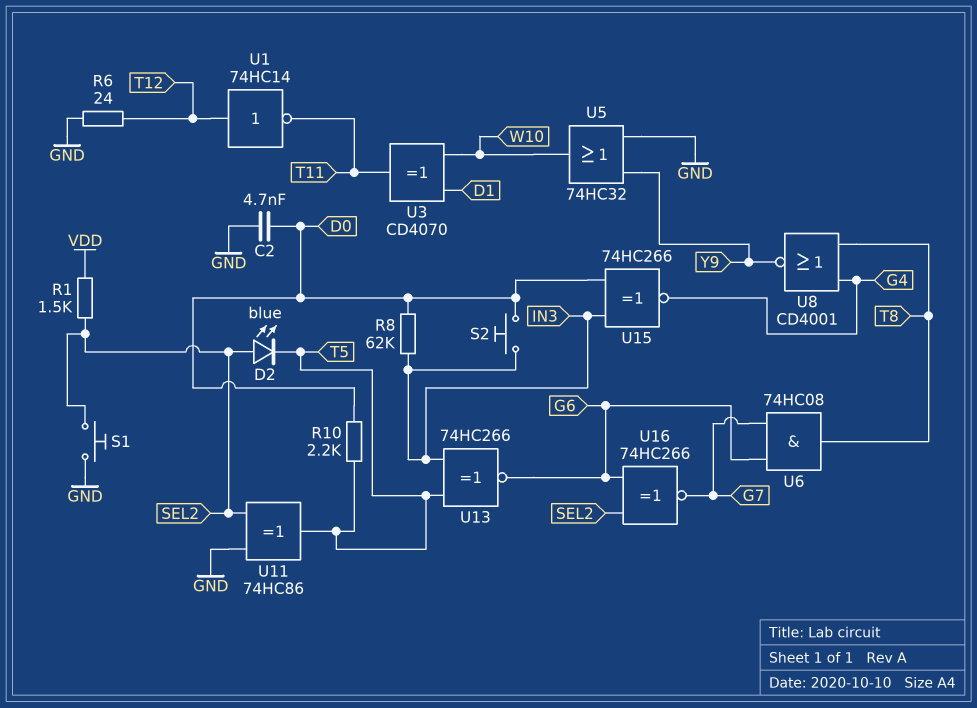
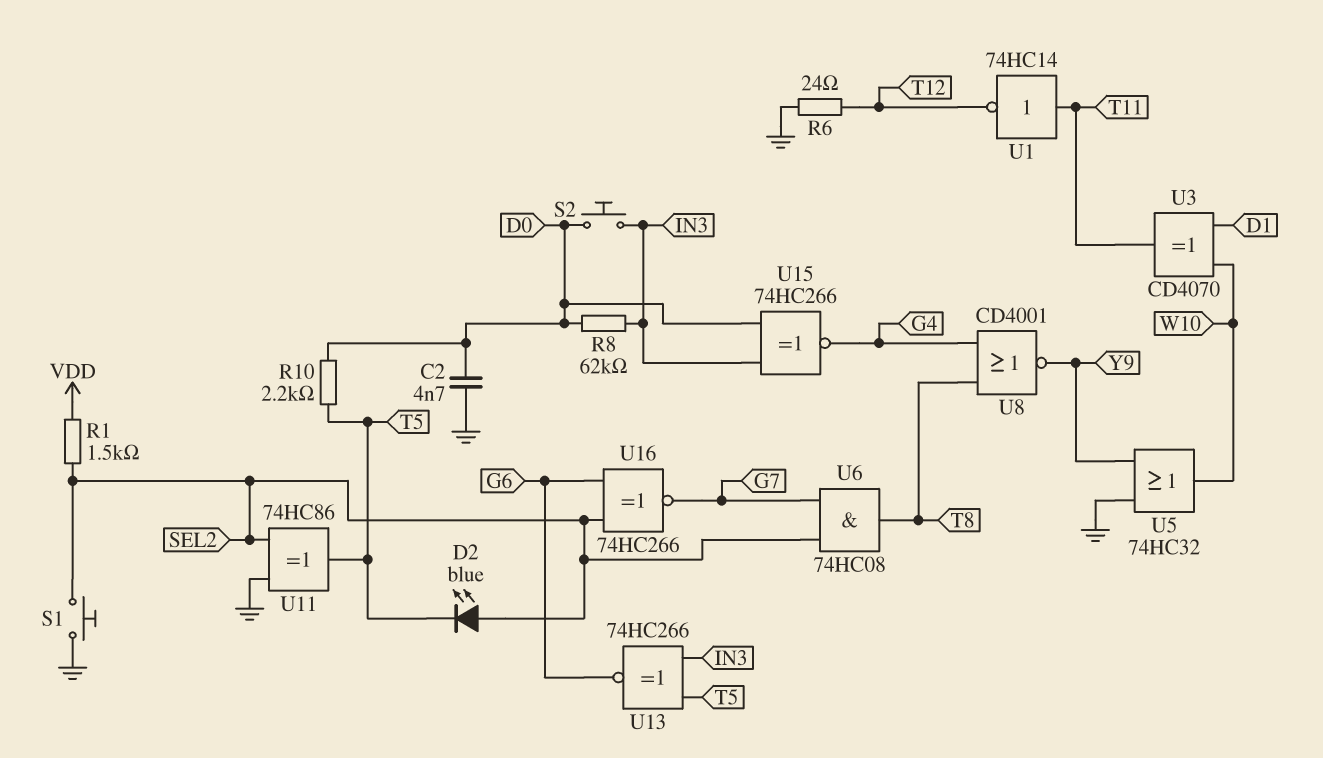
U1: NOT 74HC14 (in T12, out T11) -> NOT 74HC14 (in T11, out T12)
U6: AND 74HC08 (in G6, in G7, out T8) -> AND 74HC08 (in G7, in SEL2, out T8)

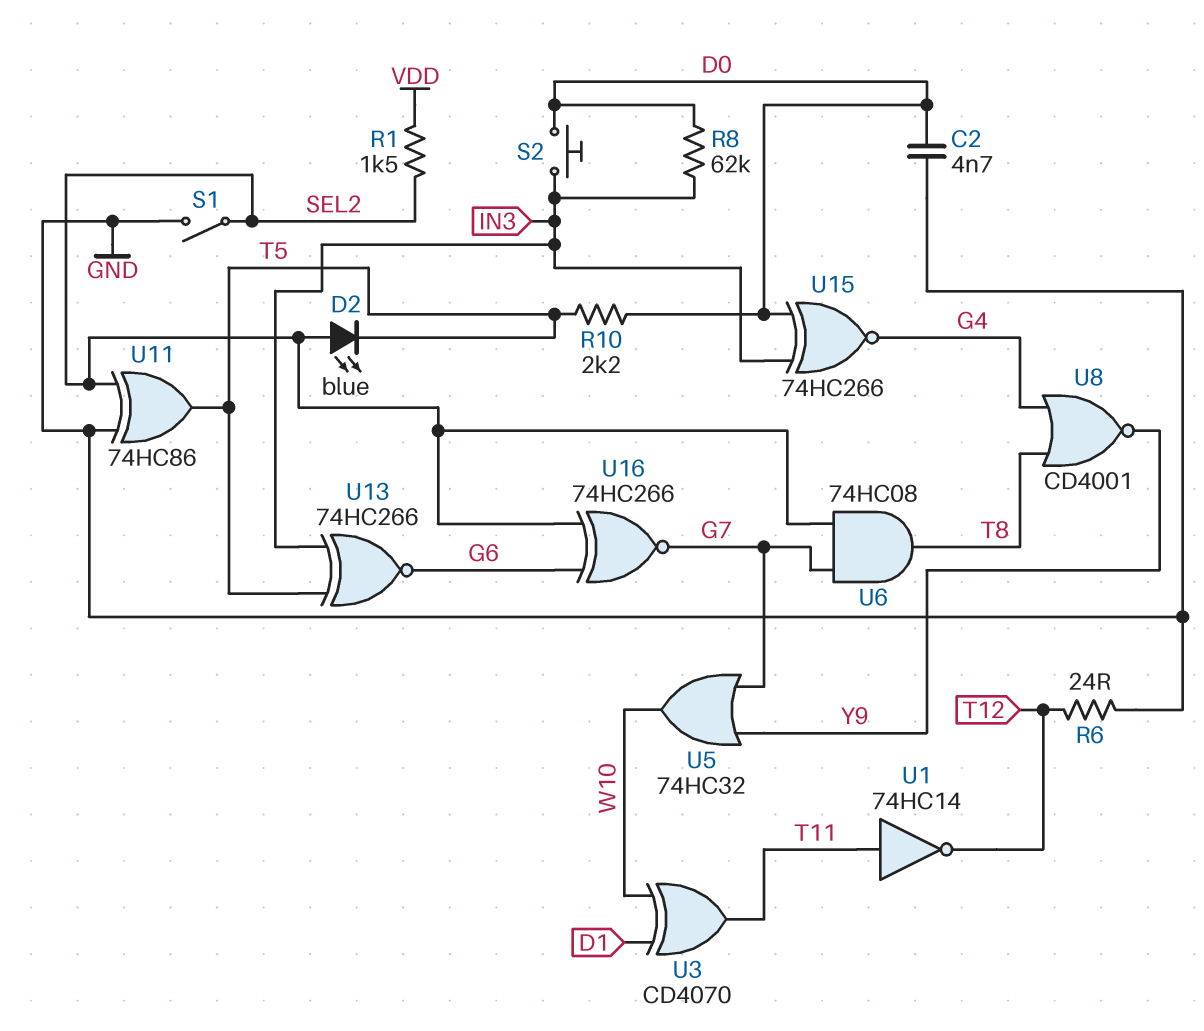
S1: button (GND, SEL2) -> switch (GND, SEL2)
U5: OR 74HC32 (in GND, in Y9, out W10) -> OR 74HC32 (in G7, in Y9, out W10)

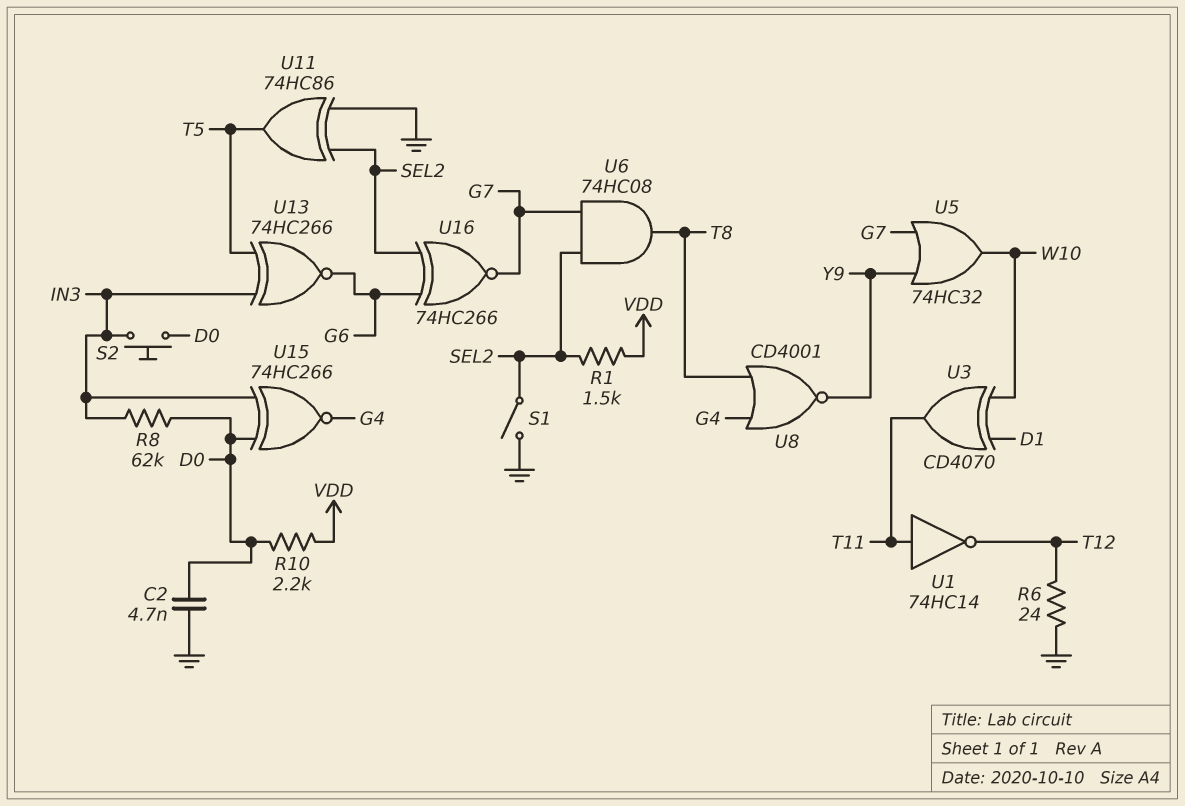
D2: LED blue (A SEL2, K T5) -> none
R10: 2.2k (D0, T5) -> 2.2k (D0, VDD)

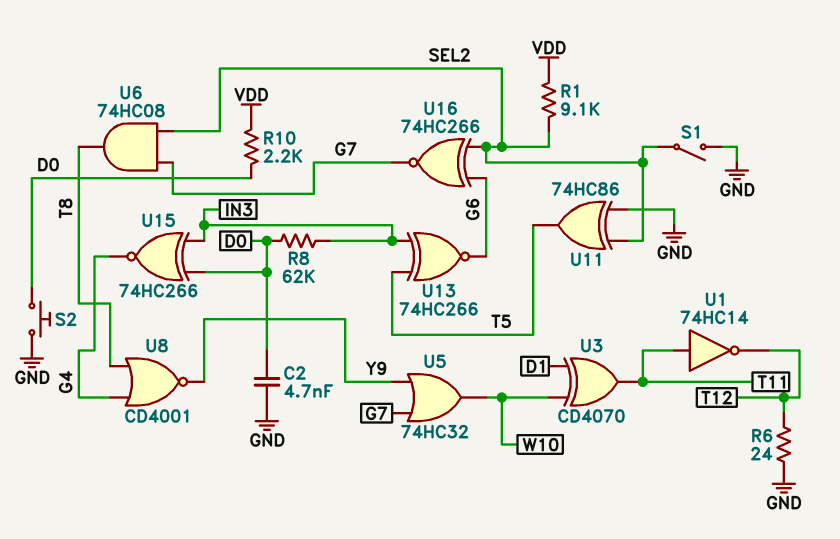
R1: 1.5k (SEL2, VDD) -> 9.1k (SEL2, VDD)
S2: button (D0, IN3) -> button (D0, GND)

